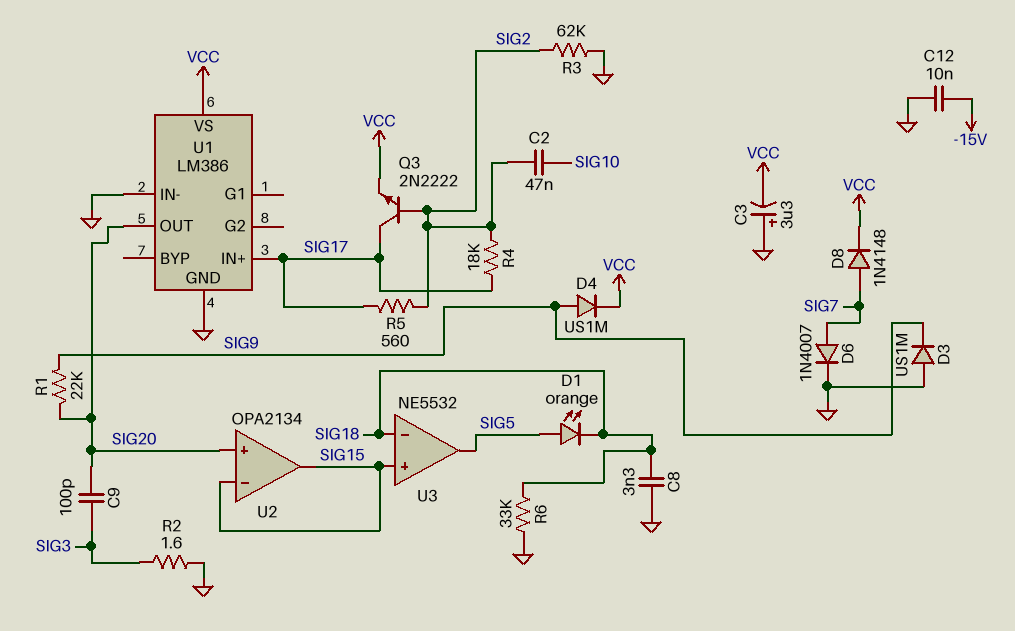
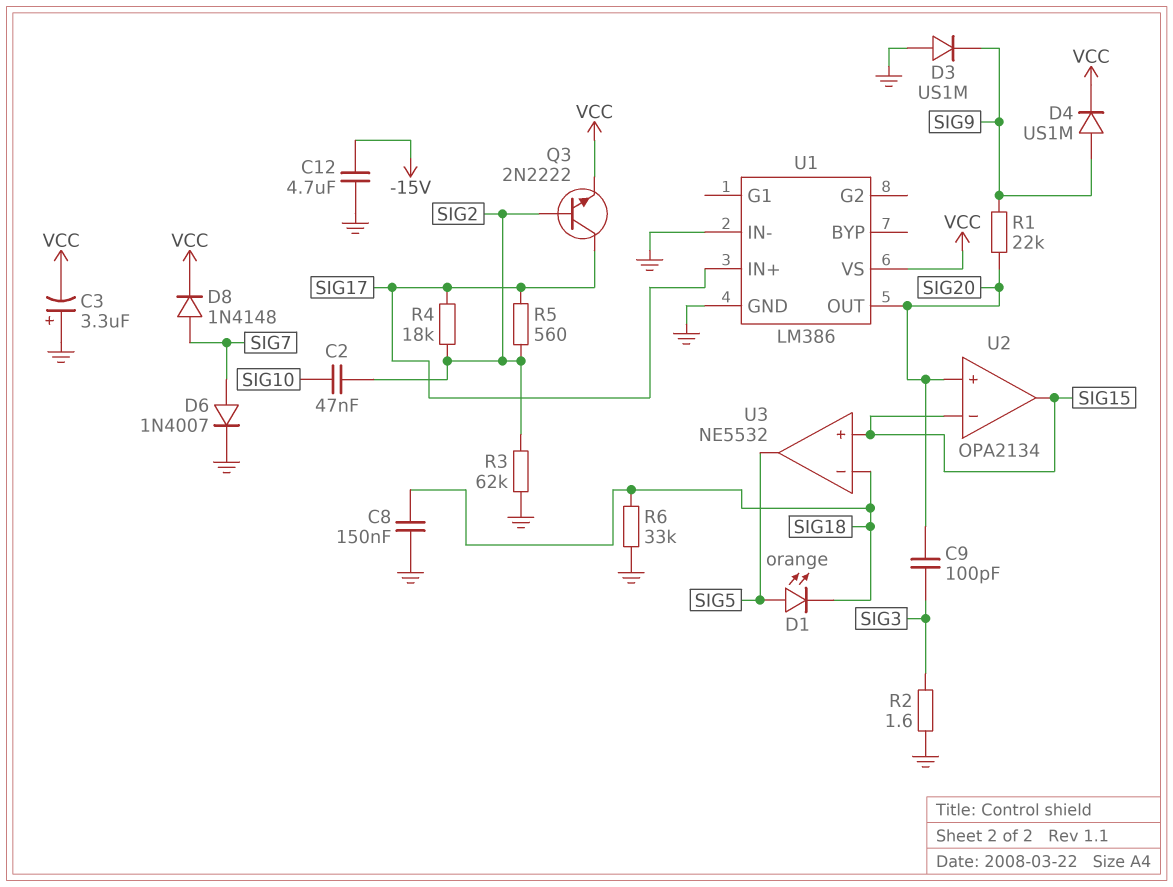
C8: 3.3nF (GND, SIG18) -> 150nF (GND, SIG18)
C12: 10nF (-15V, GND) -> 4.7uF (-15V, GND)

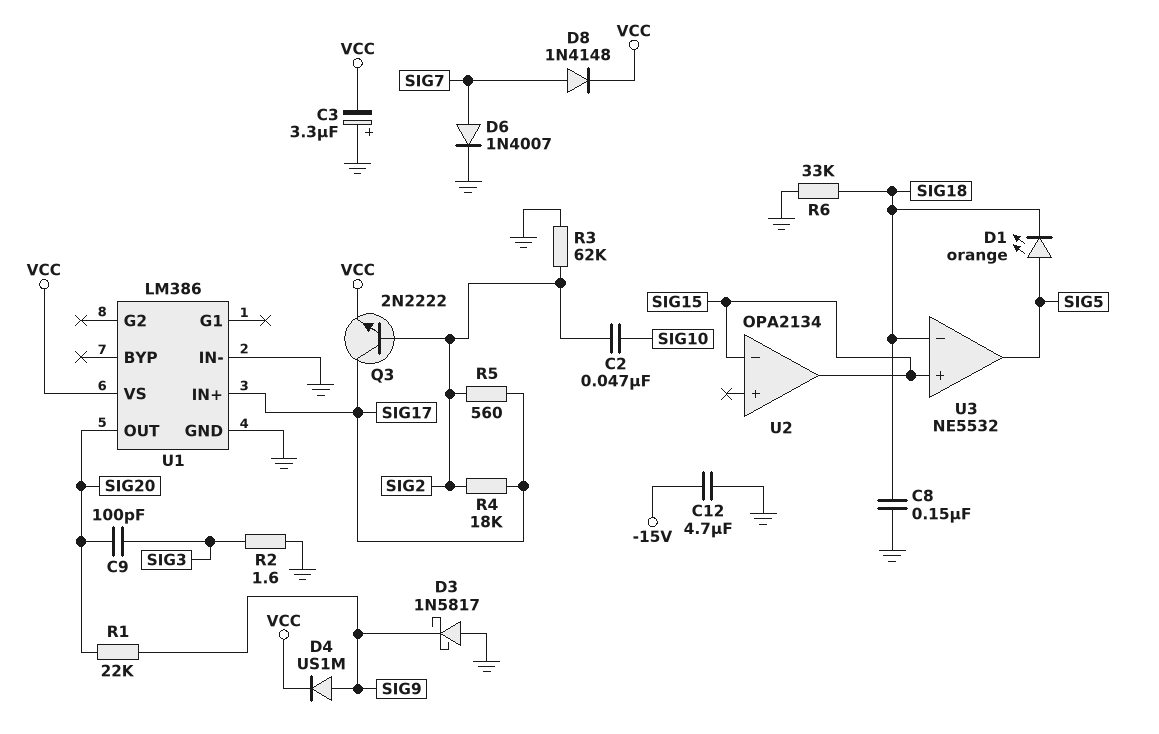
D3: diode US1M (A GND, K SIG9) -> schottky 1N5817 (A GND, K SIG9)
U2 pin in+: SIG20 -> none

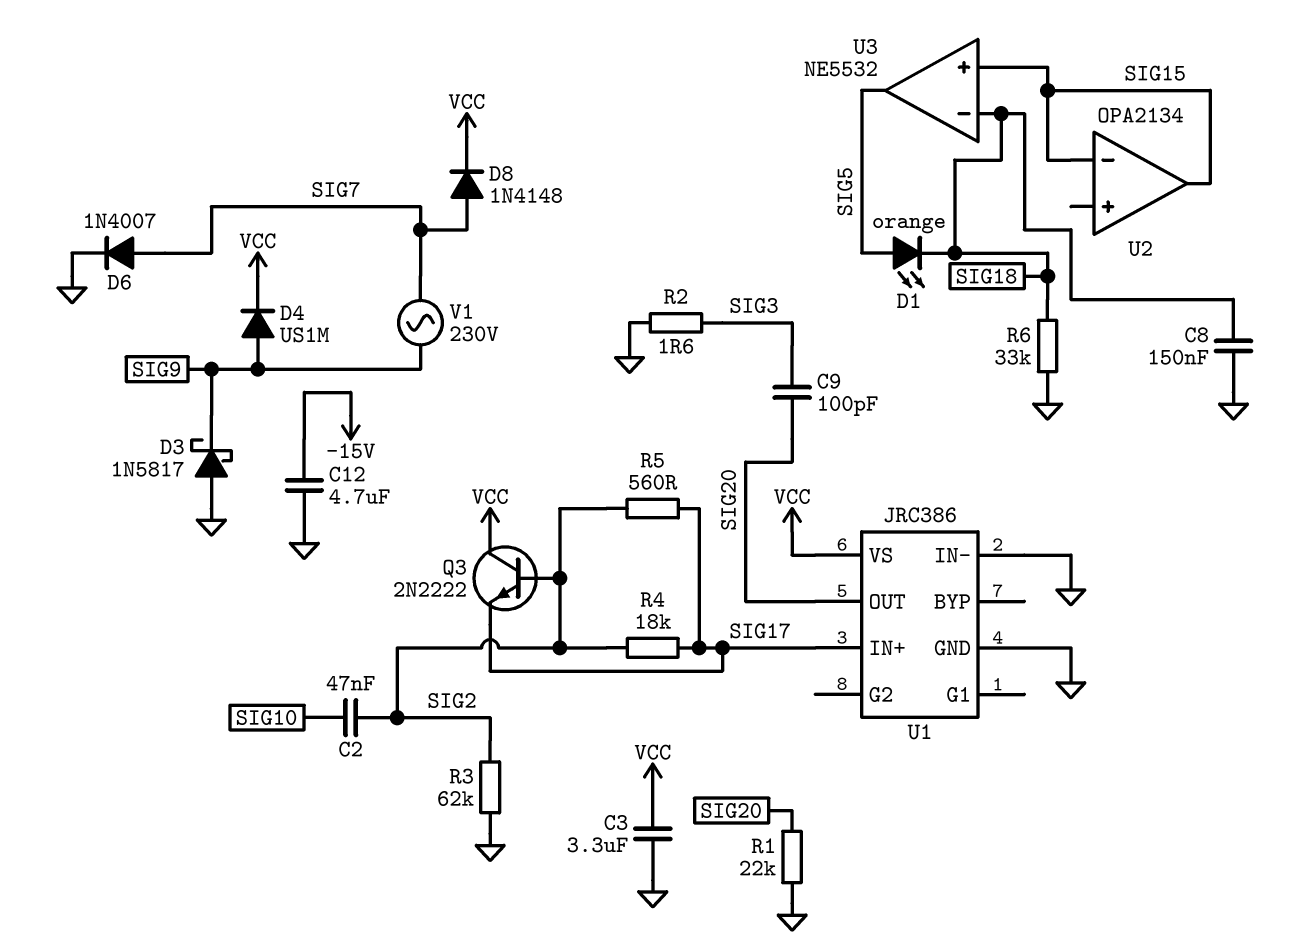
C3: 3.3uF (plus GND, minus VCC) -> 3.3uF (GND, VCC)
Q3: NPN 2N2222 (B SIG2, C SIG17, E VCC) -> NPN 2N2222 (B SIG2, C VCC, E SIG17)
R1: 22k (SIG9, SIG20) -> 22k (GND, SIG20)
U1: LM386 -> JRC386
V1: none -> AC 230V (SIG7, SIG9)

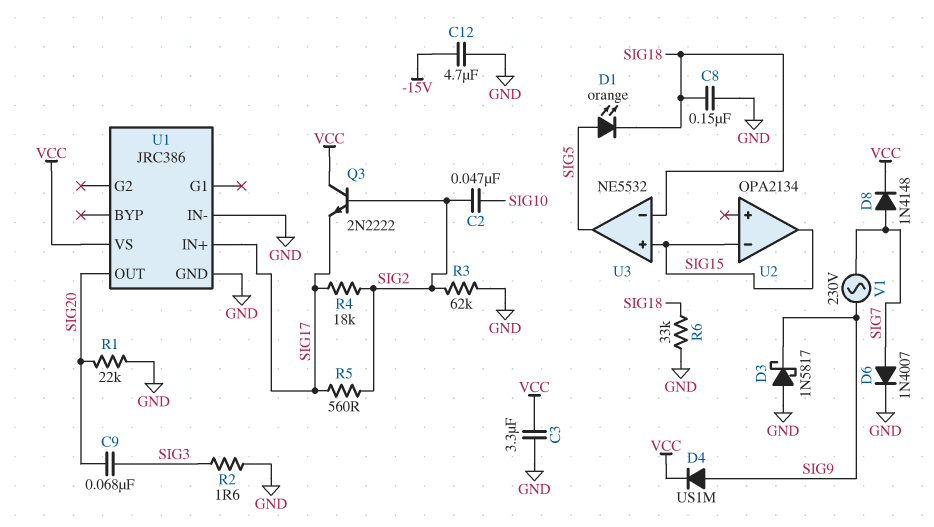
C9: 100pF (SIG3, SIG20) -> 68nF (SIG3, SIG20)

